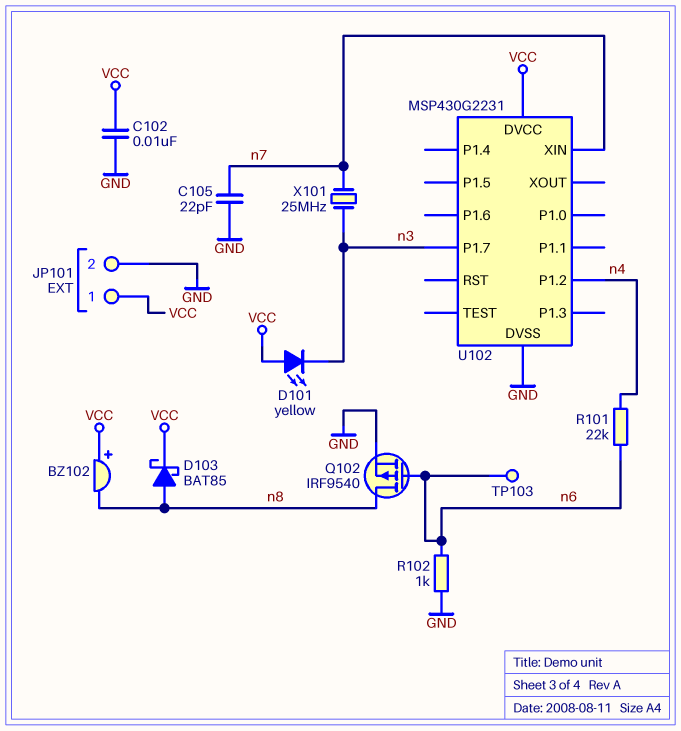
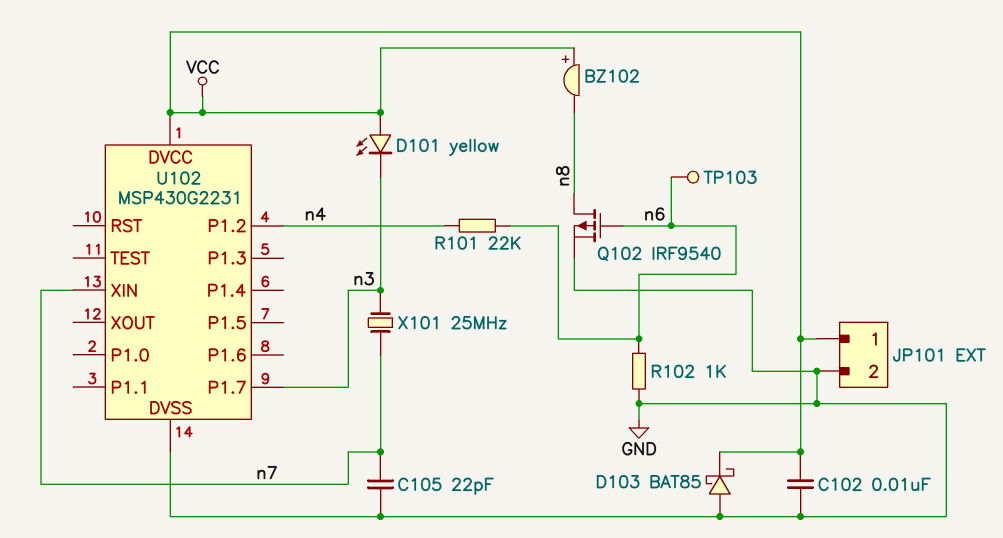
D103: schottky BAT85 (A n8, K VCC) -> schottky BAT85 (A GND, K VCC)

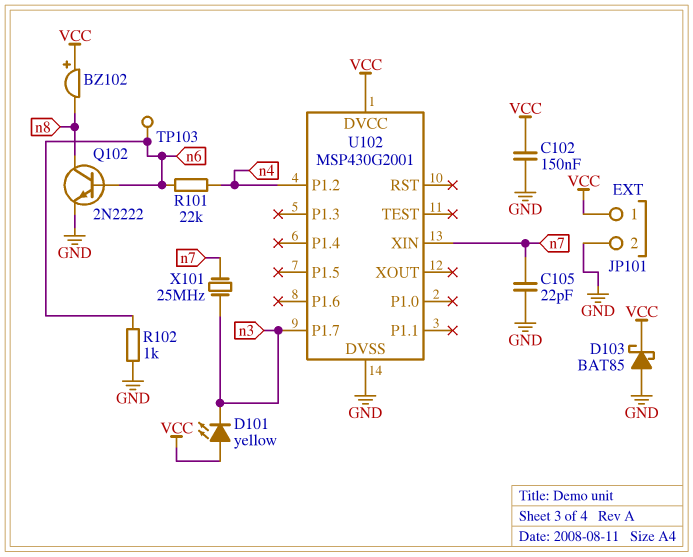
C102: 10nF (GND, VCC) -> 150nF (GND, VCC)
Q102: PMOS IRF9540 (G n6, D n8, S GND) -> NPN 2N2222 (B n6, C n8, E GND)
U102: MSP430G2231 -> MSP430G2001

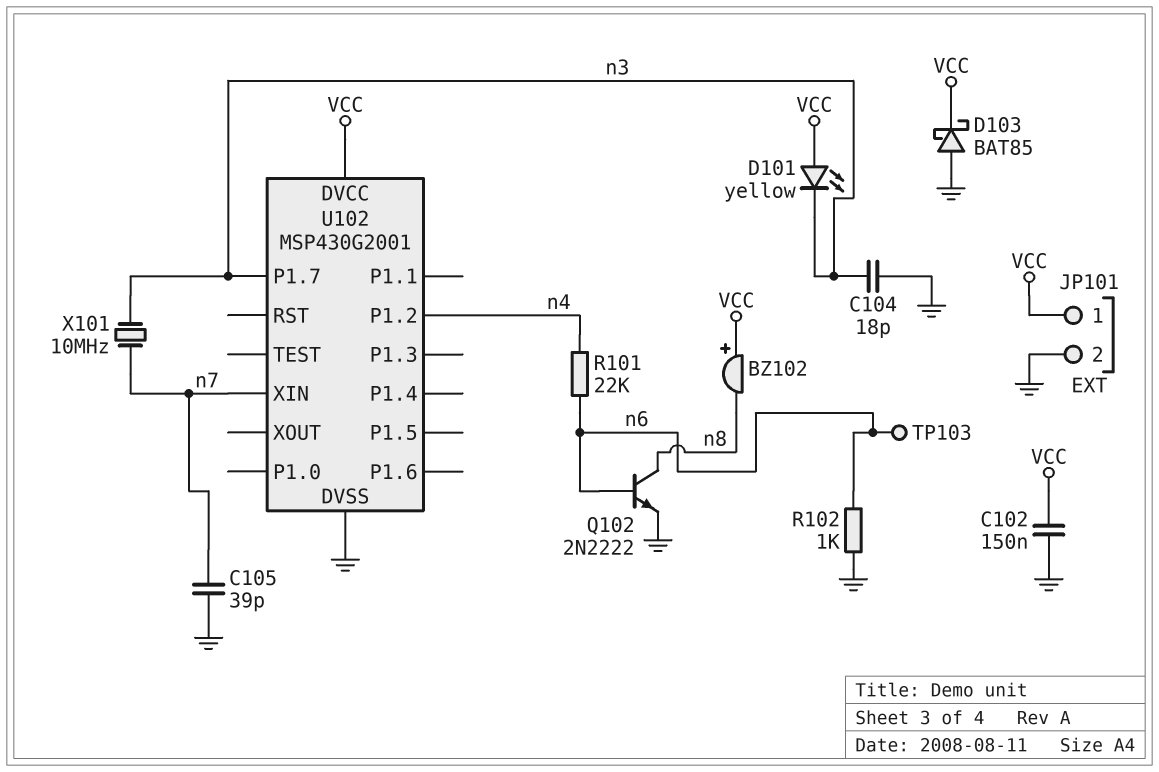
C104: none -> 18pF (GND, n3)
C105: 22pF (GND, n7) -> 39pF (GND, n7)
X101: 25MHz (n3, n7) -> 10MHz (n3, n7)

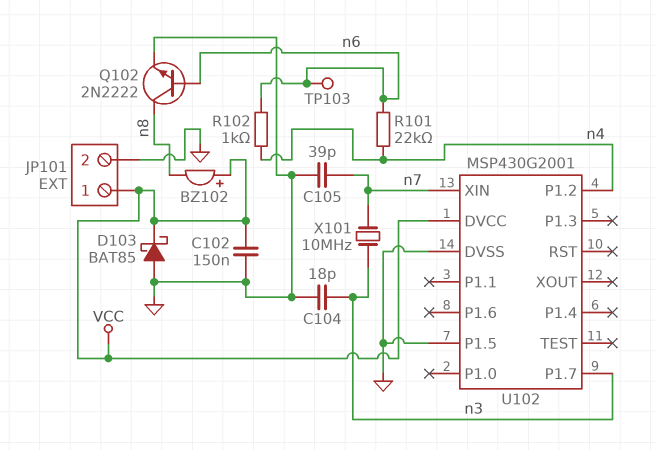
D101: LED yellow (A VCC, K n3) -> none
R102: 1k (GND, n6) -> 1k (n4, n6)
U102 pin P1.5: none -> GND

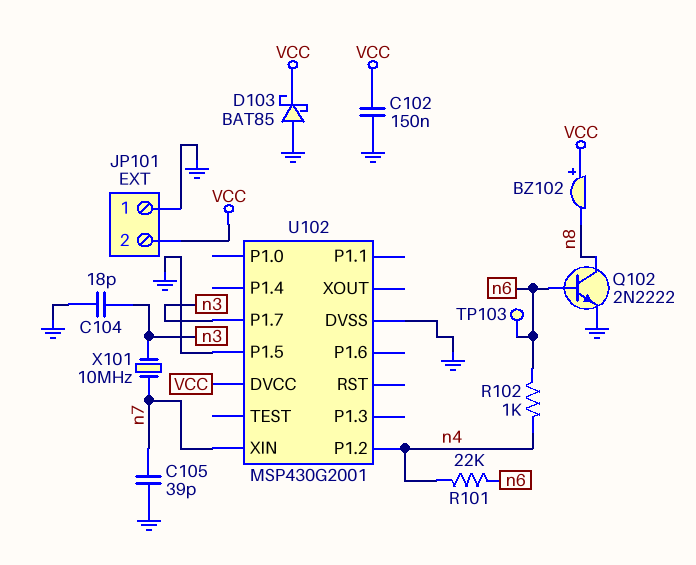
JP101 pin 1: VCC -> GND
JP101 pin 2: GND -> VCC

